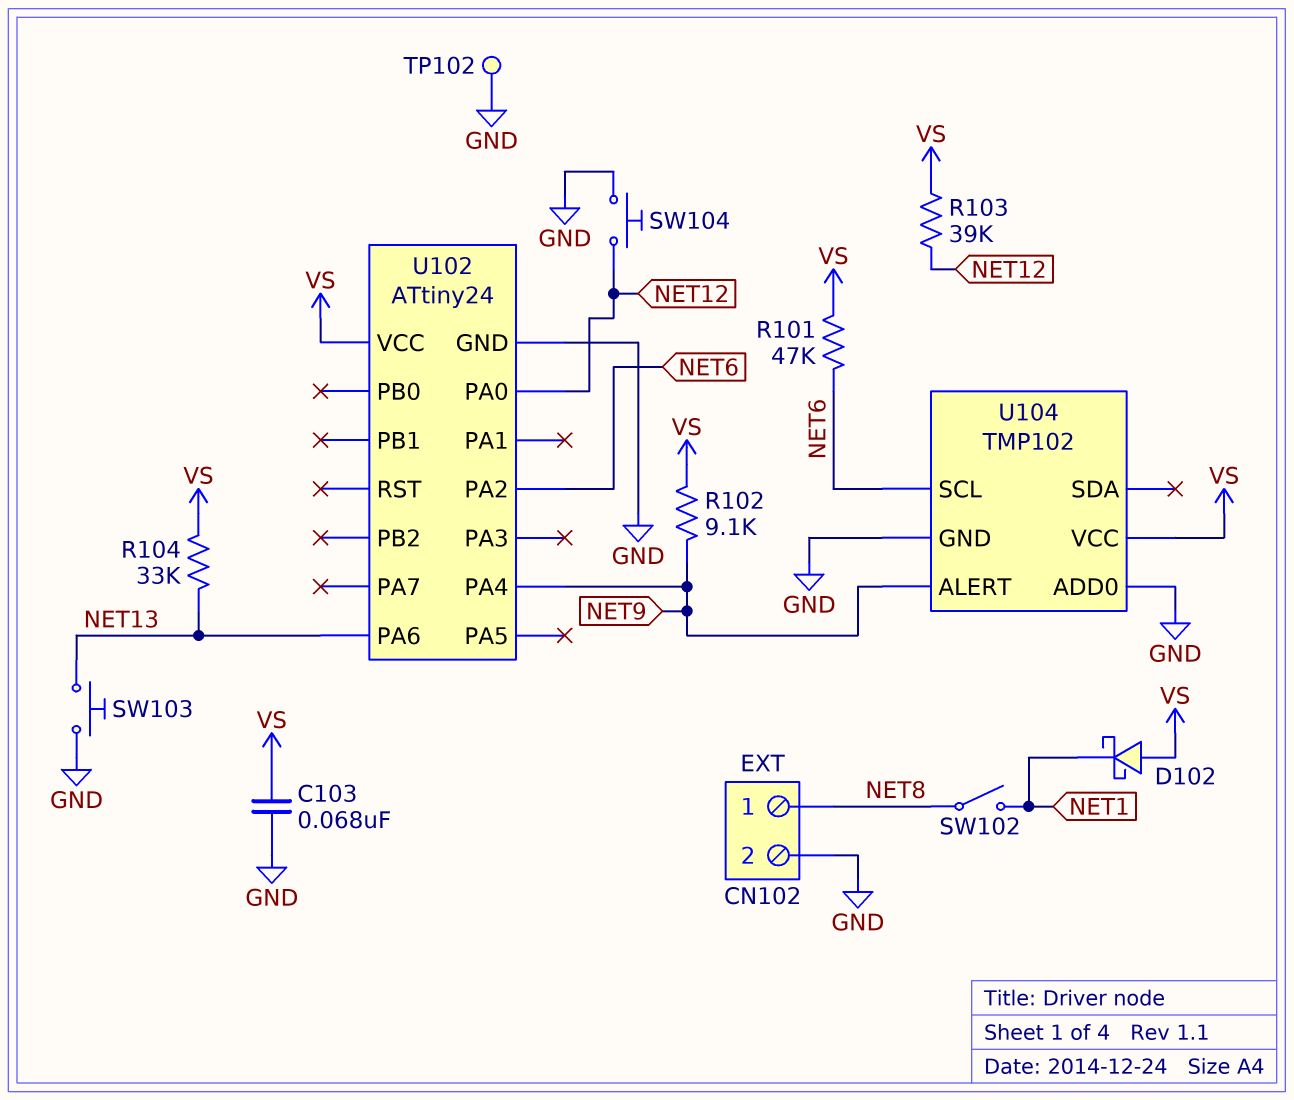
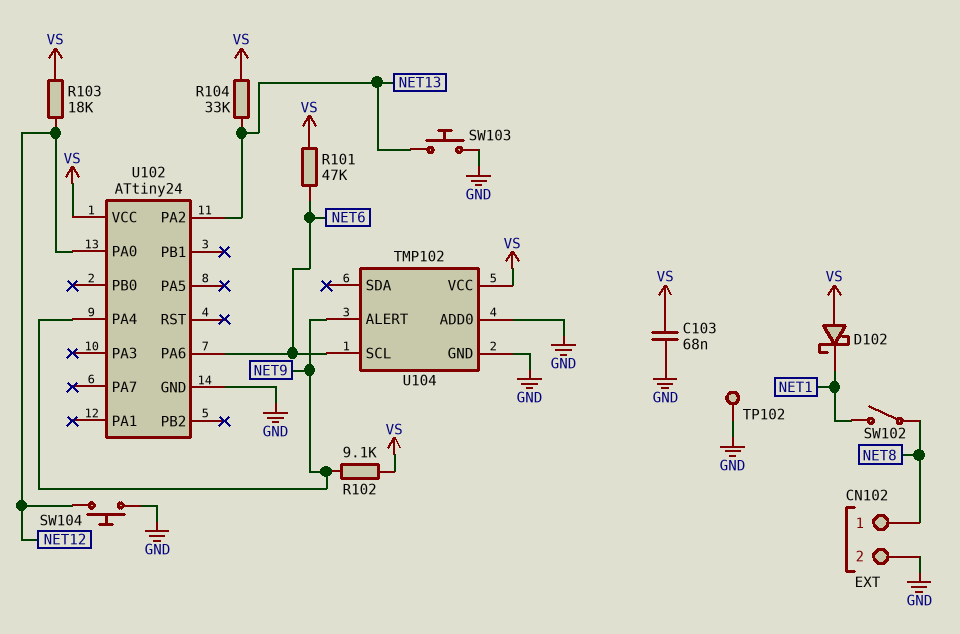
R103: 39k (NET12, VS) -> 18k (NET12, VS)
U102 pin PA2: NET6 -> NET13
U102 pin PA6: NET13 -> NET6

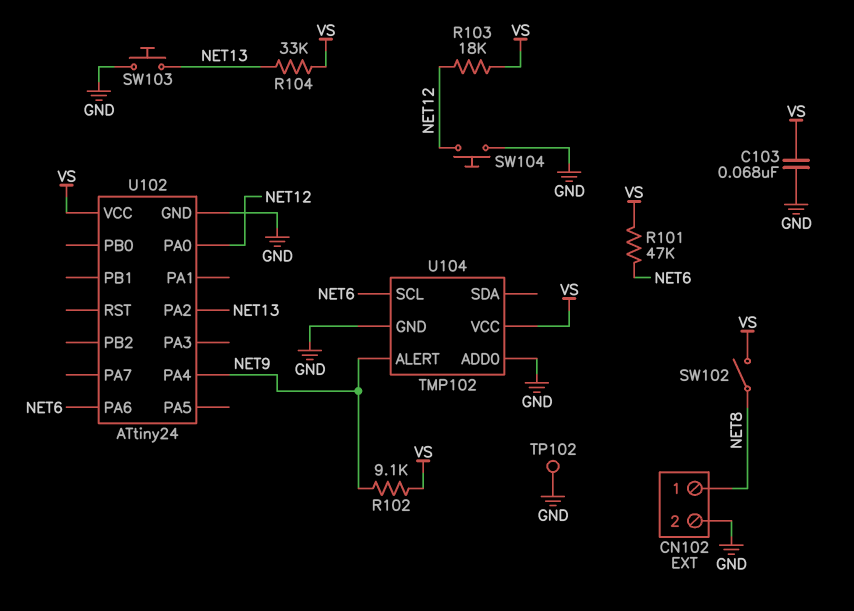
D102: schottky (A VS, K NET1) -> none
SW102: switch (NET1, NET8) -> switch (NET8, VS)

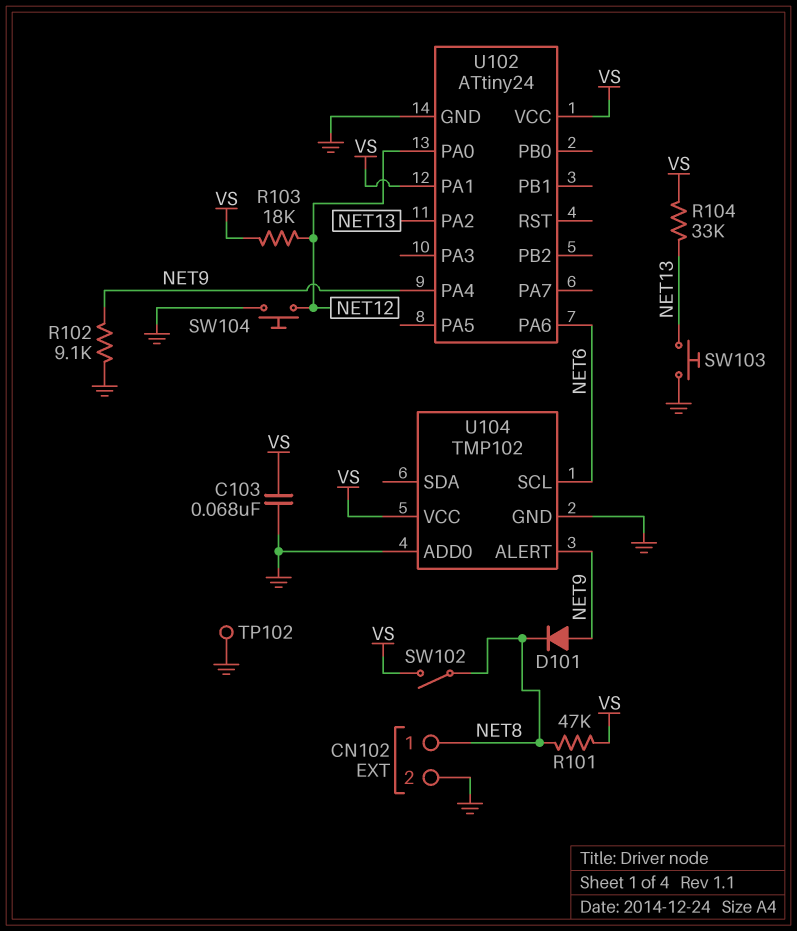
D101: none -> diode (A NET9, K NET8)
R101: 47k (NET6, VS) -> 47k (NET8, VS)
R102: 9.1k (NET9, VS) -> 9.1k (GND, NET9)
U102 pin PA1: none -> VS

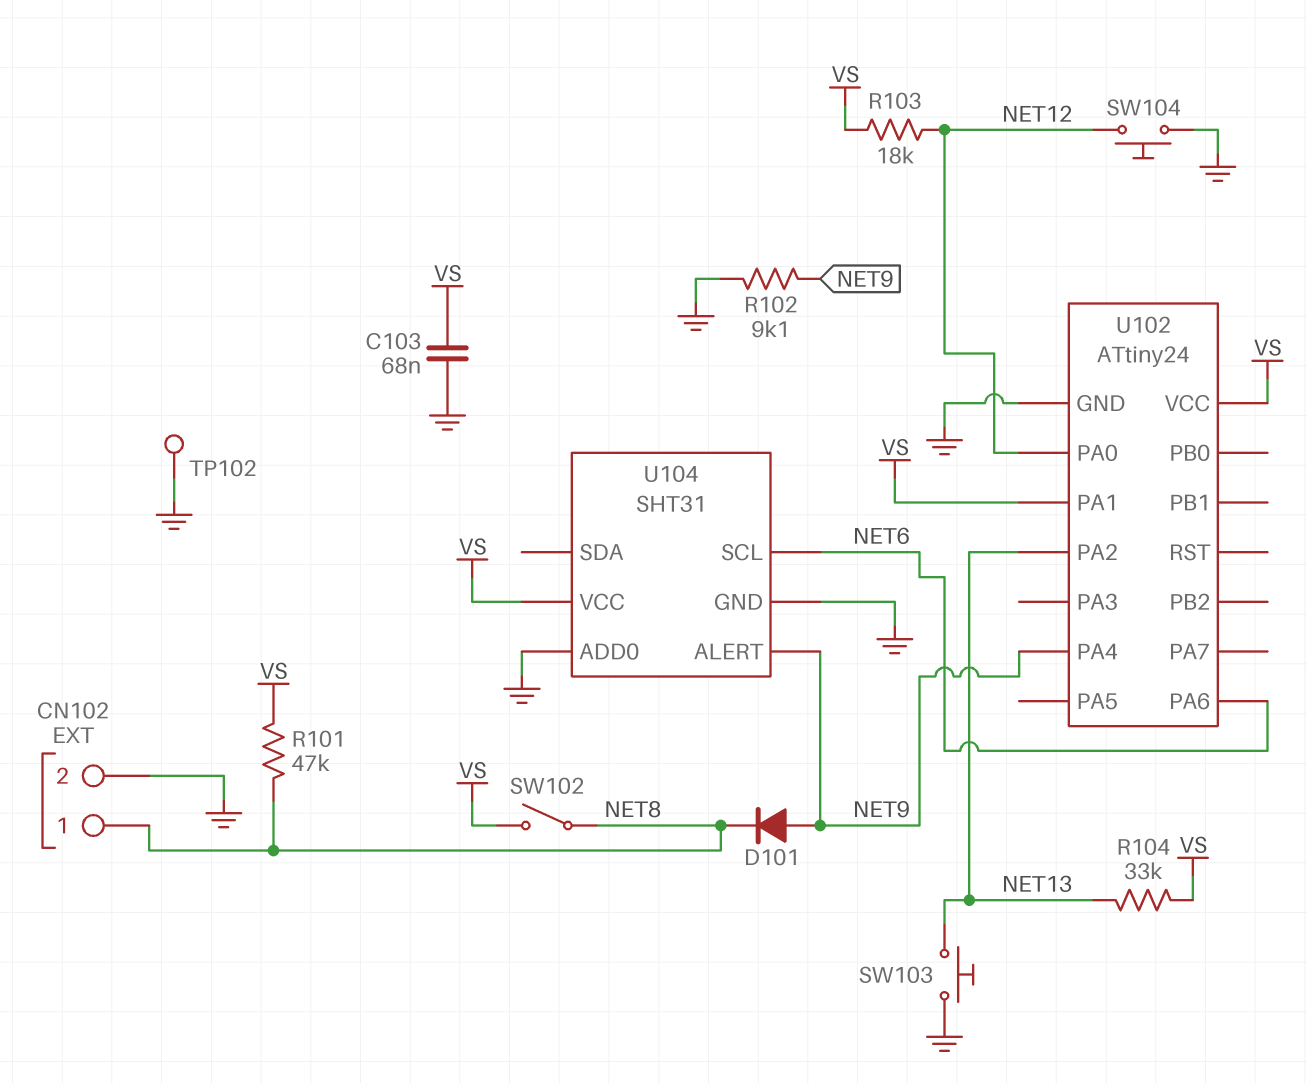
U104: TMP102 -> SHT31

